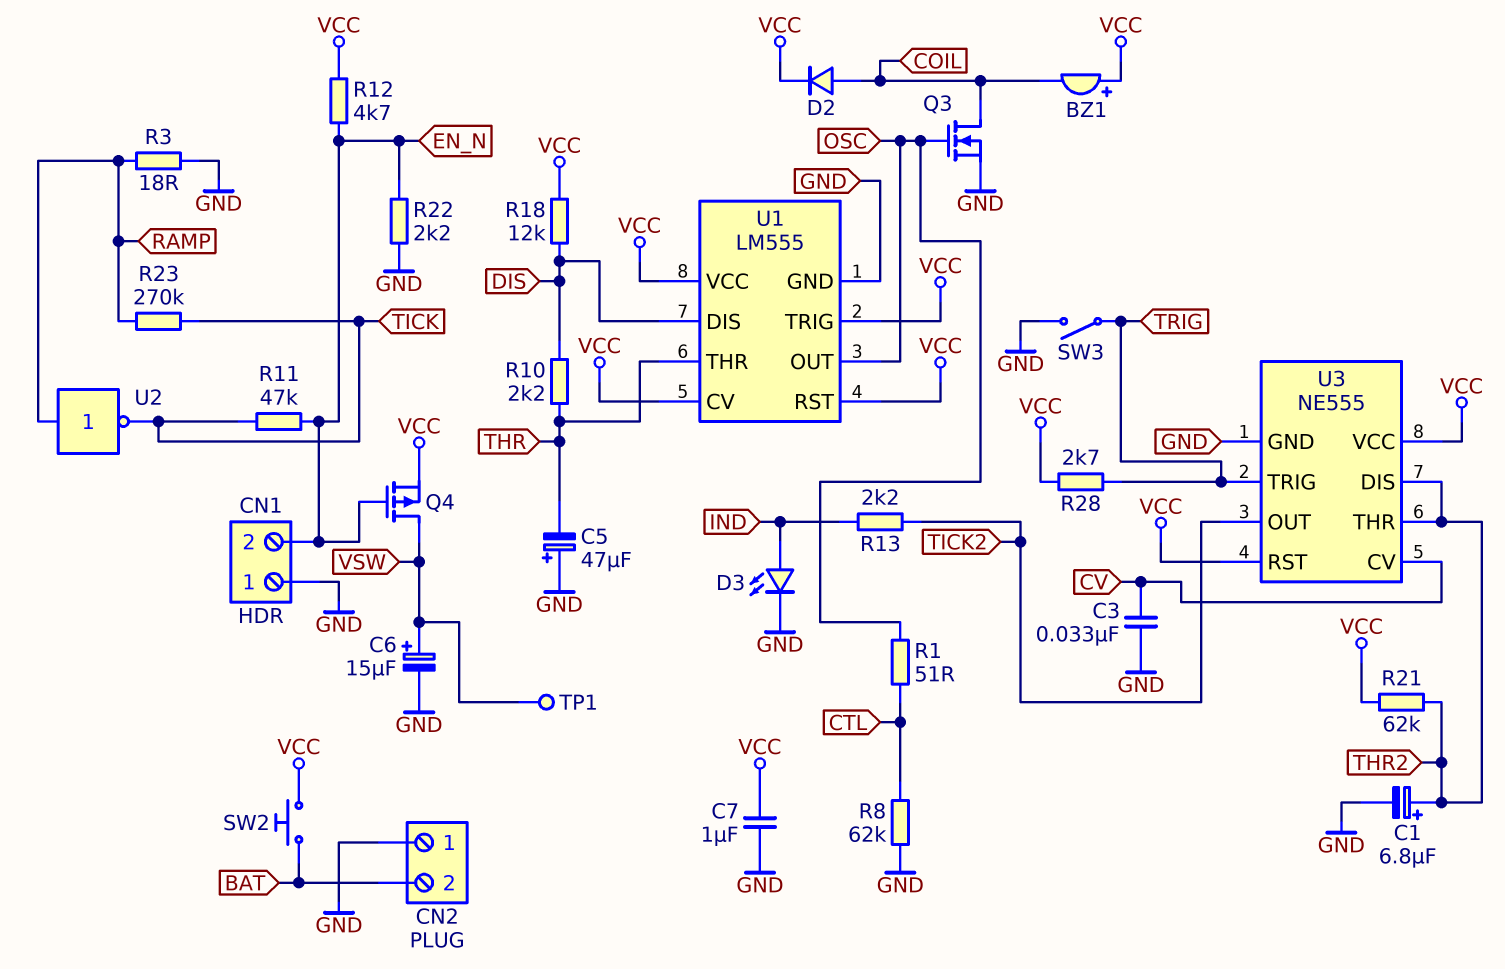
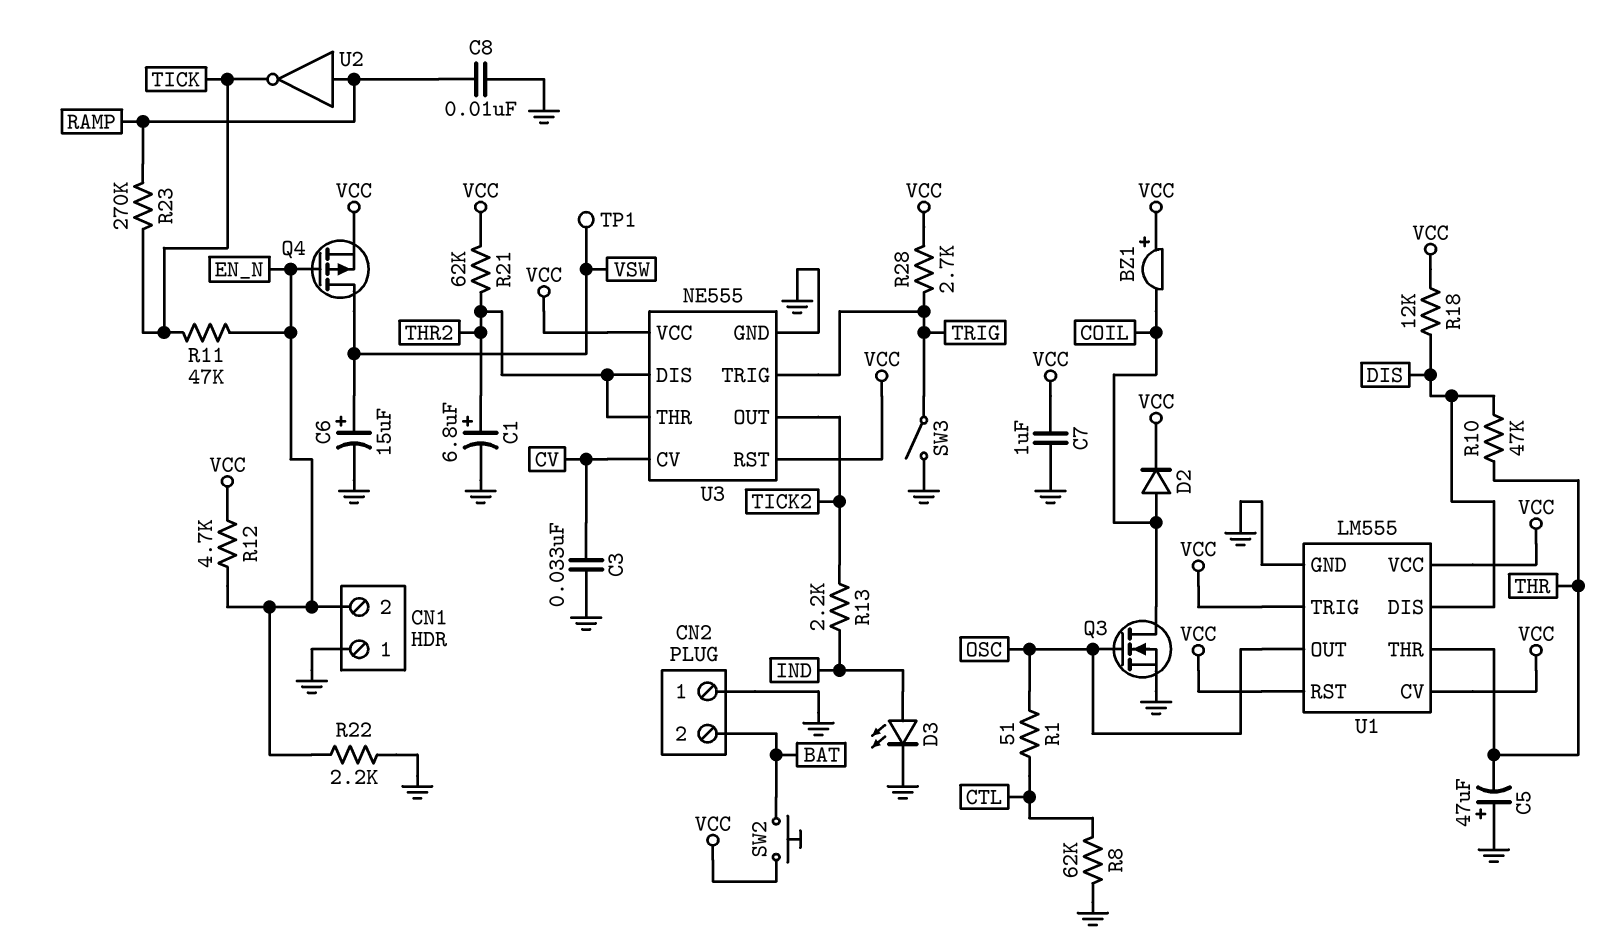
C8: none -> 10nF (GND, RAMP)
R3: 18 (GND, RAMP) -> none
R10: 2.2k (DIS, THR) -> 47k (DIS, THR)

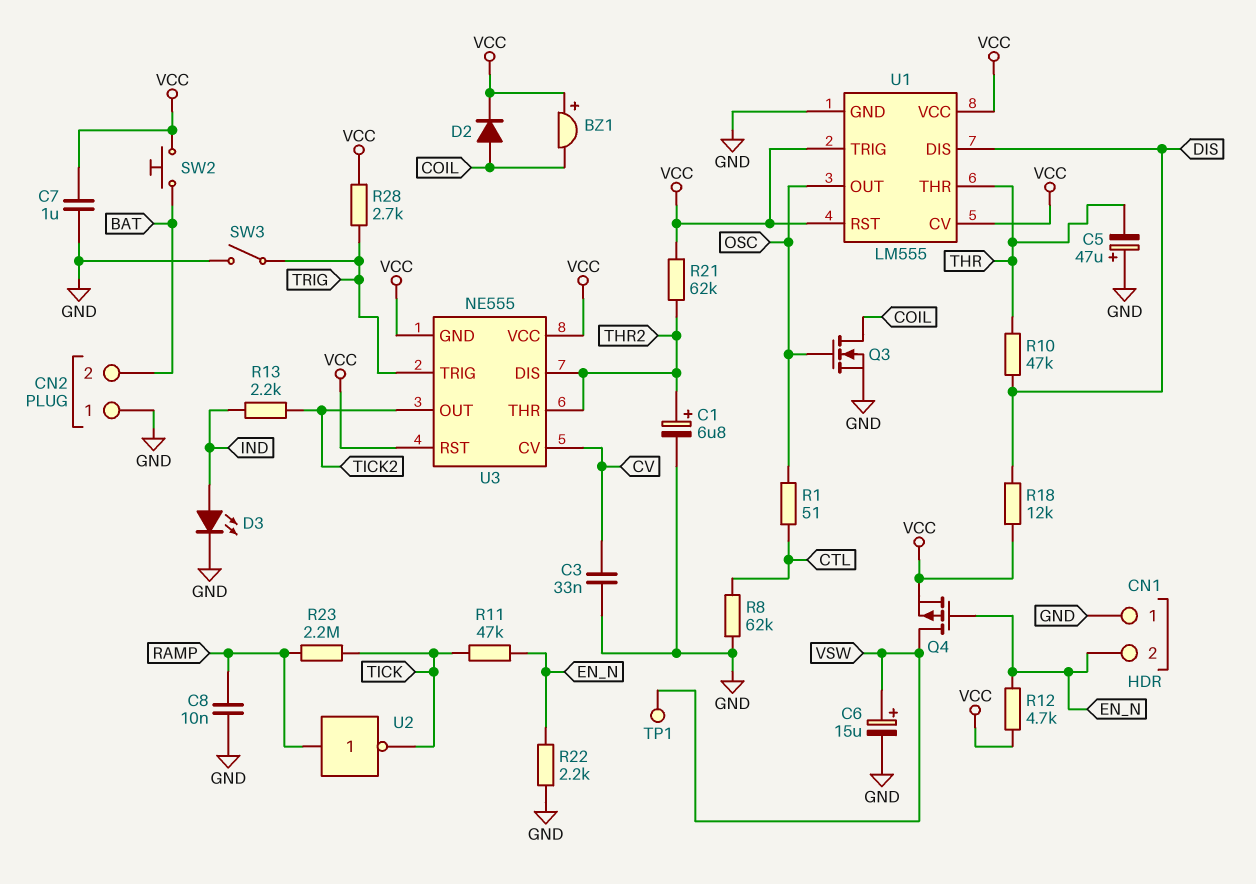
R23: 270k (RAMP, TICK) -> 2.2M (RAMP, TICK)
U3 pin GND: GND -> VCC

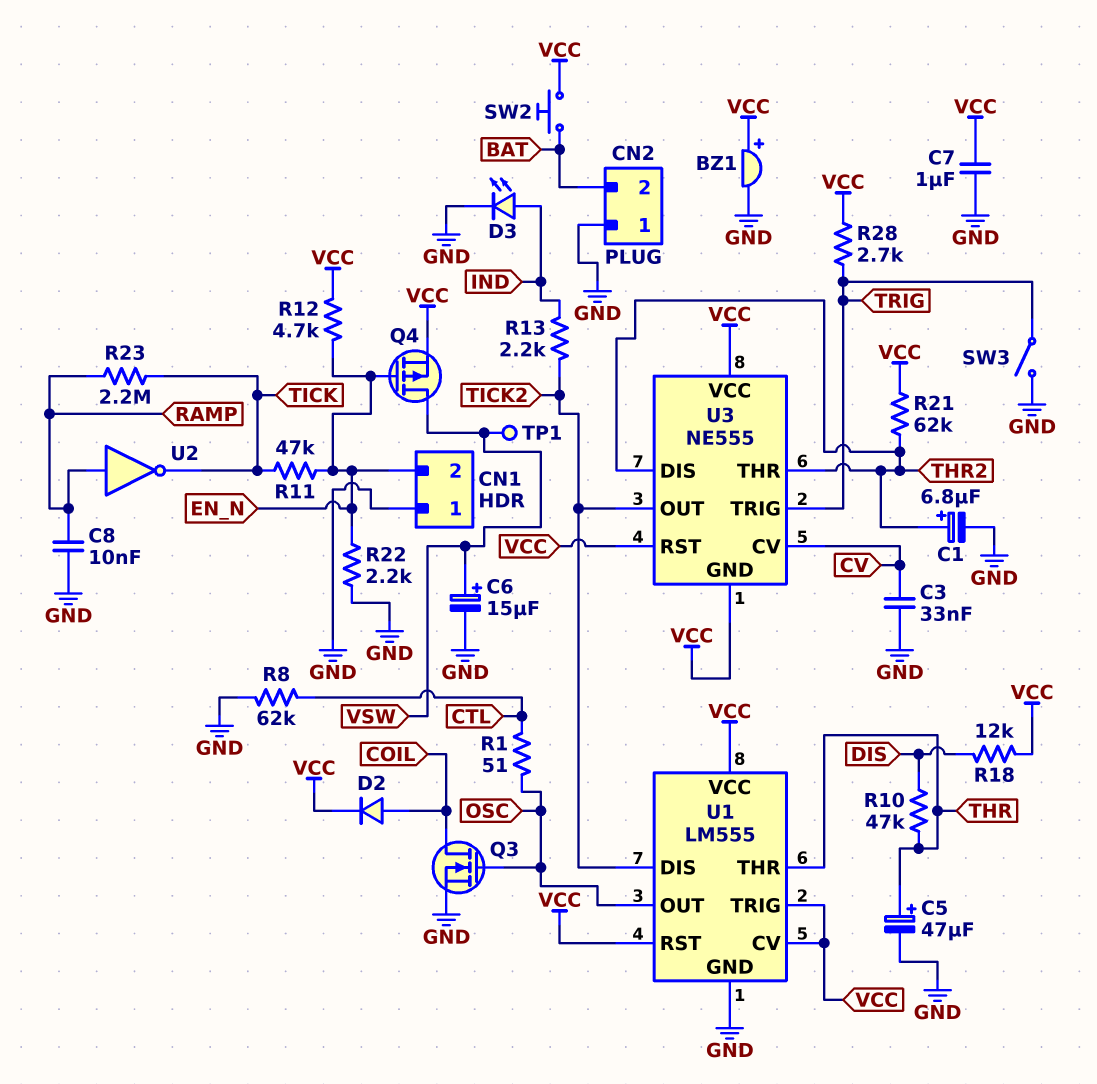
BZ1: buzzer (plus VCC, minus COIL) -> buzzer (plus VCC, minus GND)
C5: 47uF (plus GND, minus THR) -> 47uF (plus THR, minus GND)
U1 pin DIS: DIS -> TICK2

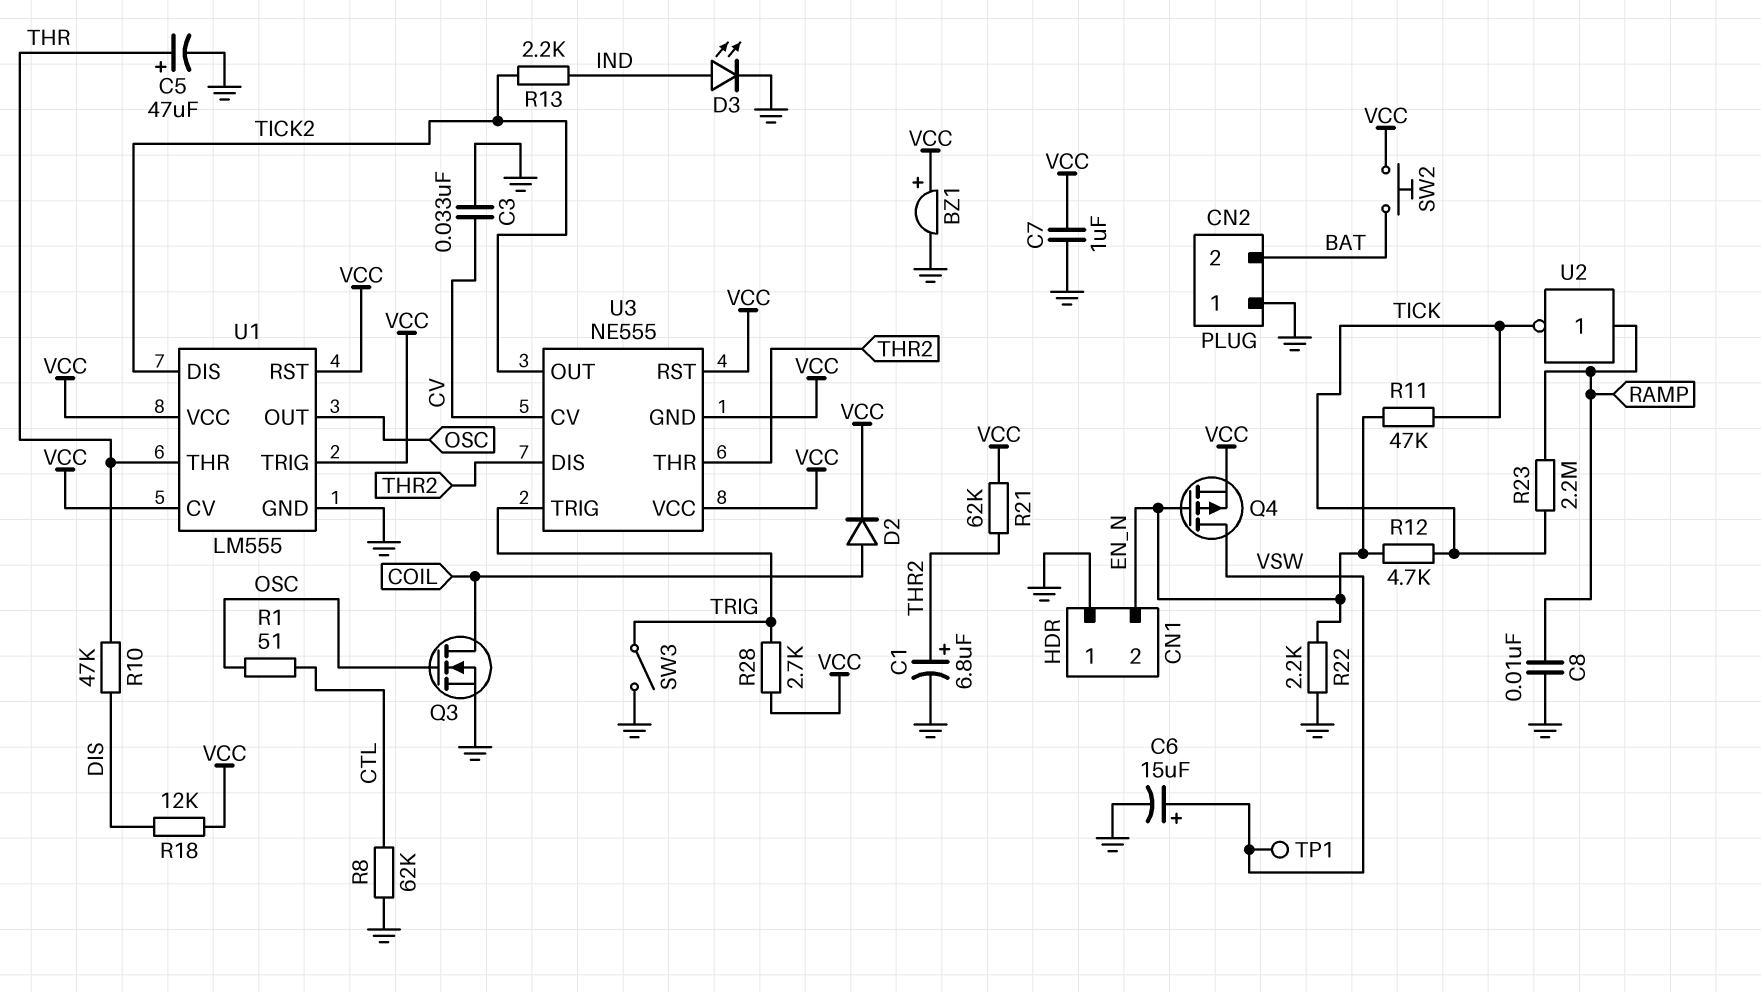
R12: 4.7k (EN_N, VCC) -> 4.7k (EN_N, TICK)

